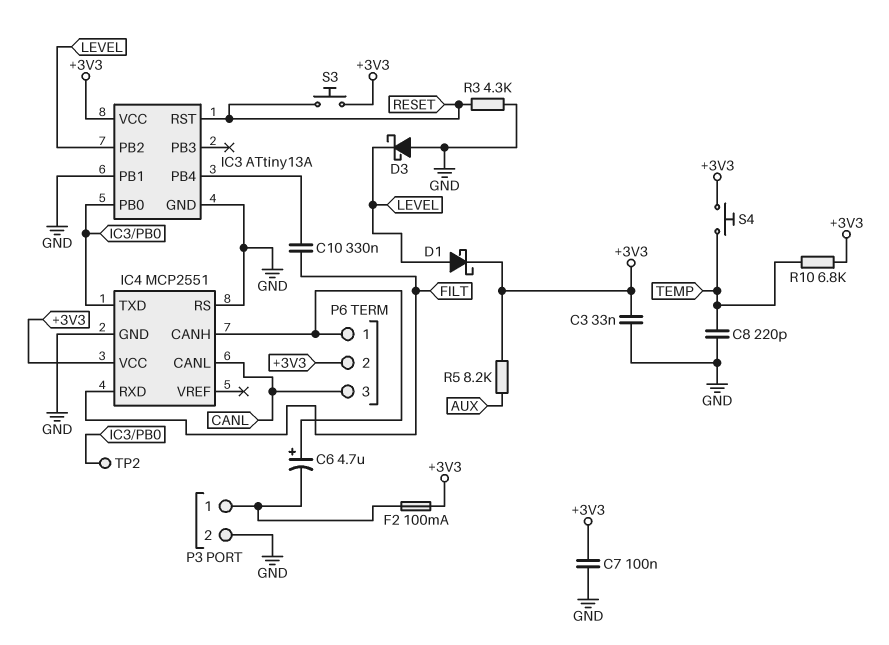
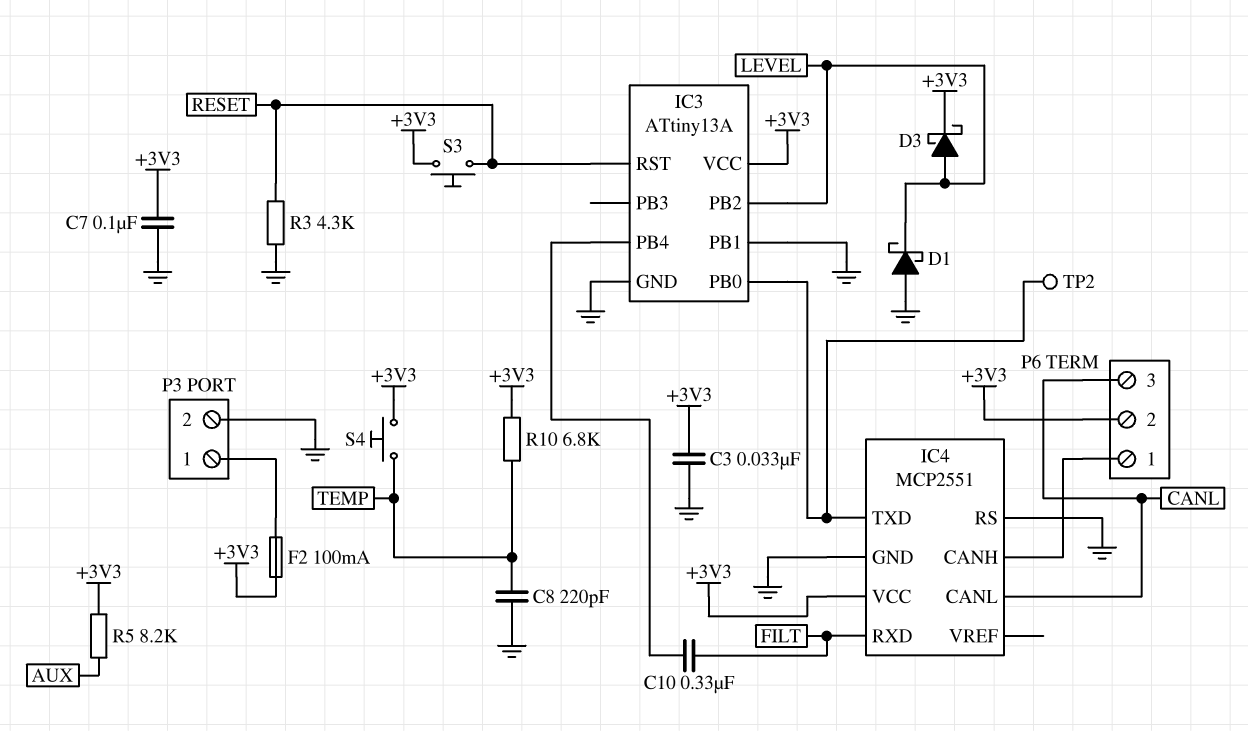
C6: 4.7uF (plus IC4/CANH, minus P3/1) -> none
D1: schottky (A LEVEL, K +3V3) -> schottky (A GND, K LEVEL)
D3: schottky (A GND, K LEVEL) -> schottky (A LEVEL, K +3V3)

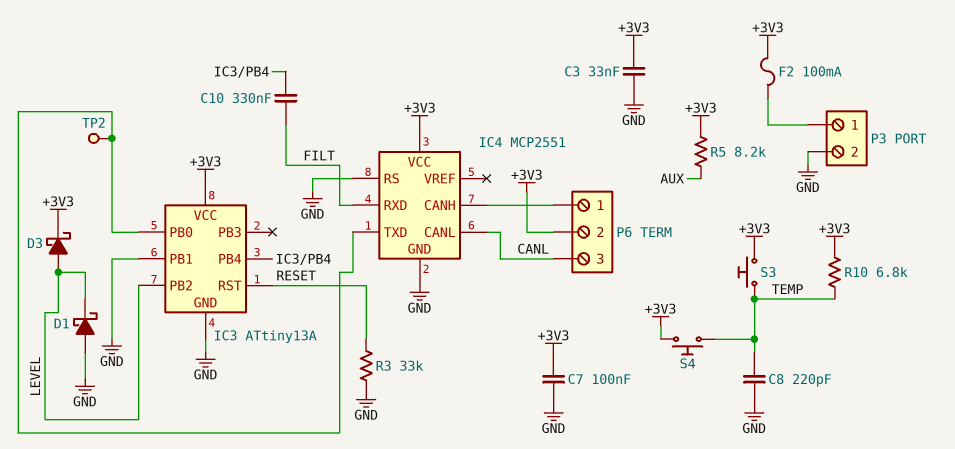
R3: 4.3k (GND, RESET) -> 33k (GND, RESET)
S3: button (+3V3, RESET) -> button (+3V3, TEMP)

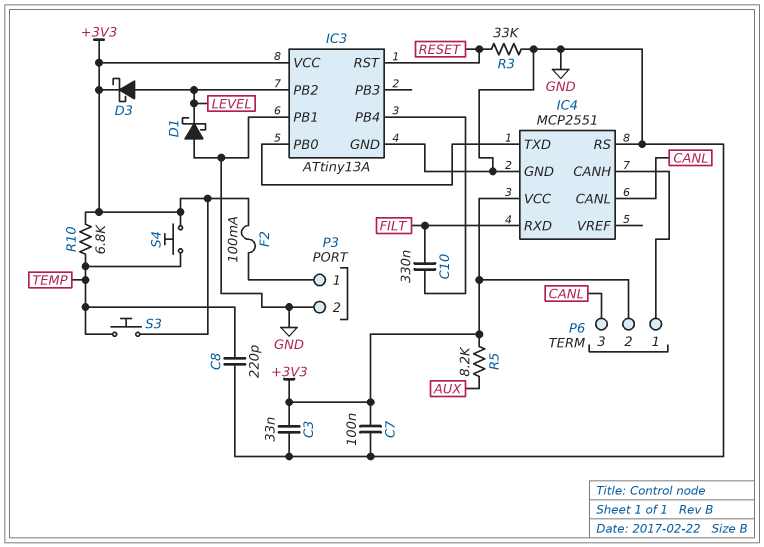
TP2: test point (IC3/PB0) -> none

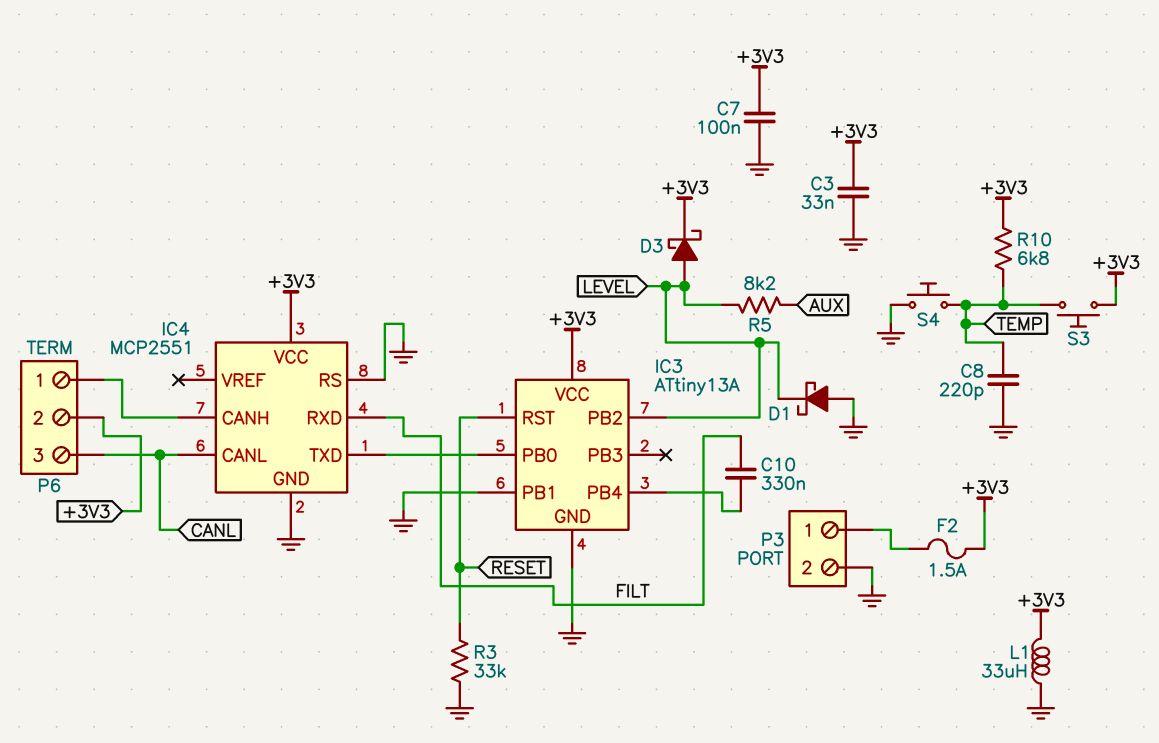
F2: 100mA (+3V3, P3/1) -> 1.5A (+3V3, P3/1)
L1: none -> 33uH (+3V3, GND)
R5: 8.2k (+3V3, AUX) -> 8.2k (AUX, LEVEL)
S4: button (+3V3, TEMP) -> button (GND, TEMP)

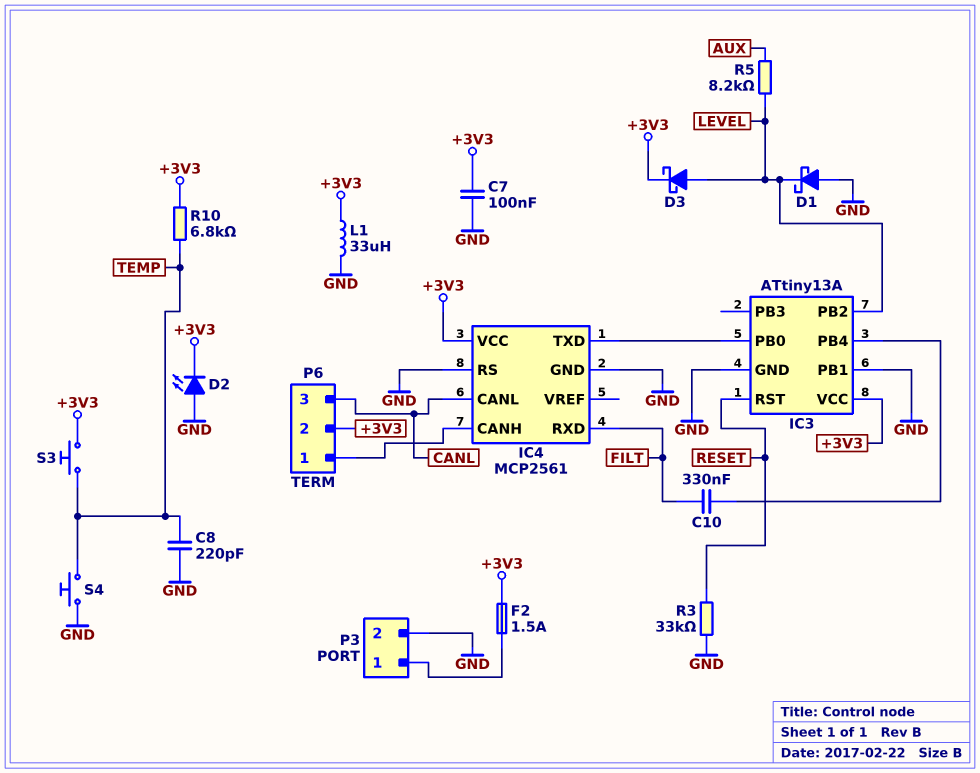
C3: 33nF (+3V3, GND) -> none
D2: none -> LED (A GND, K +3V3)
IC4: MCP2551 -> MCP2561

